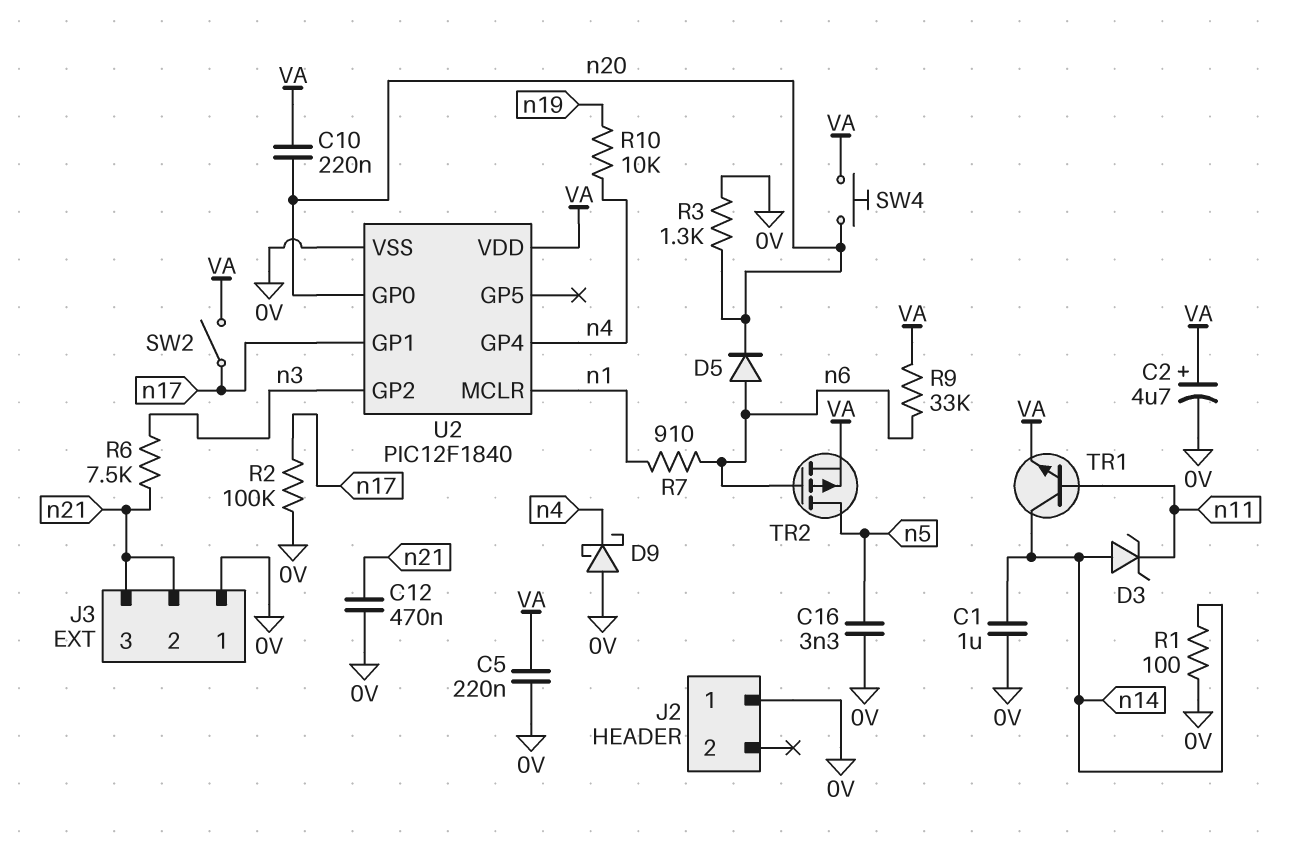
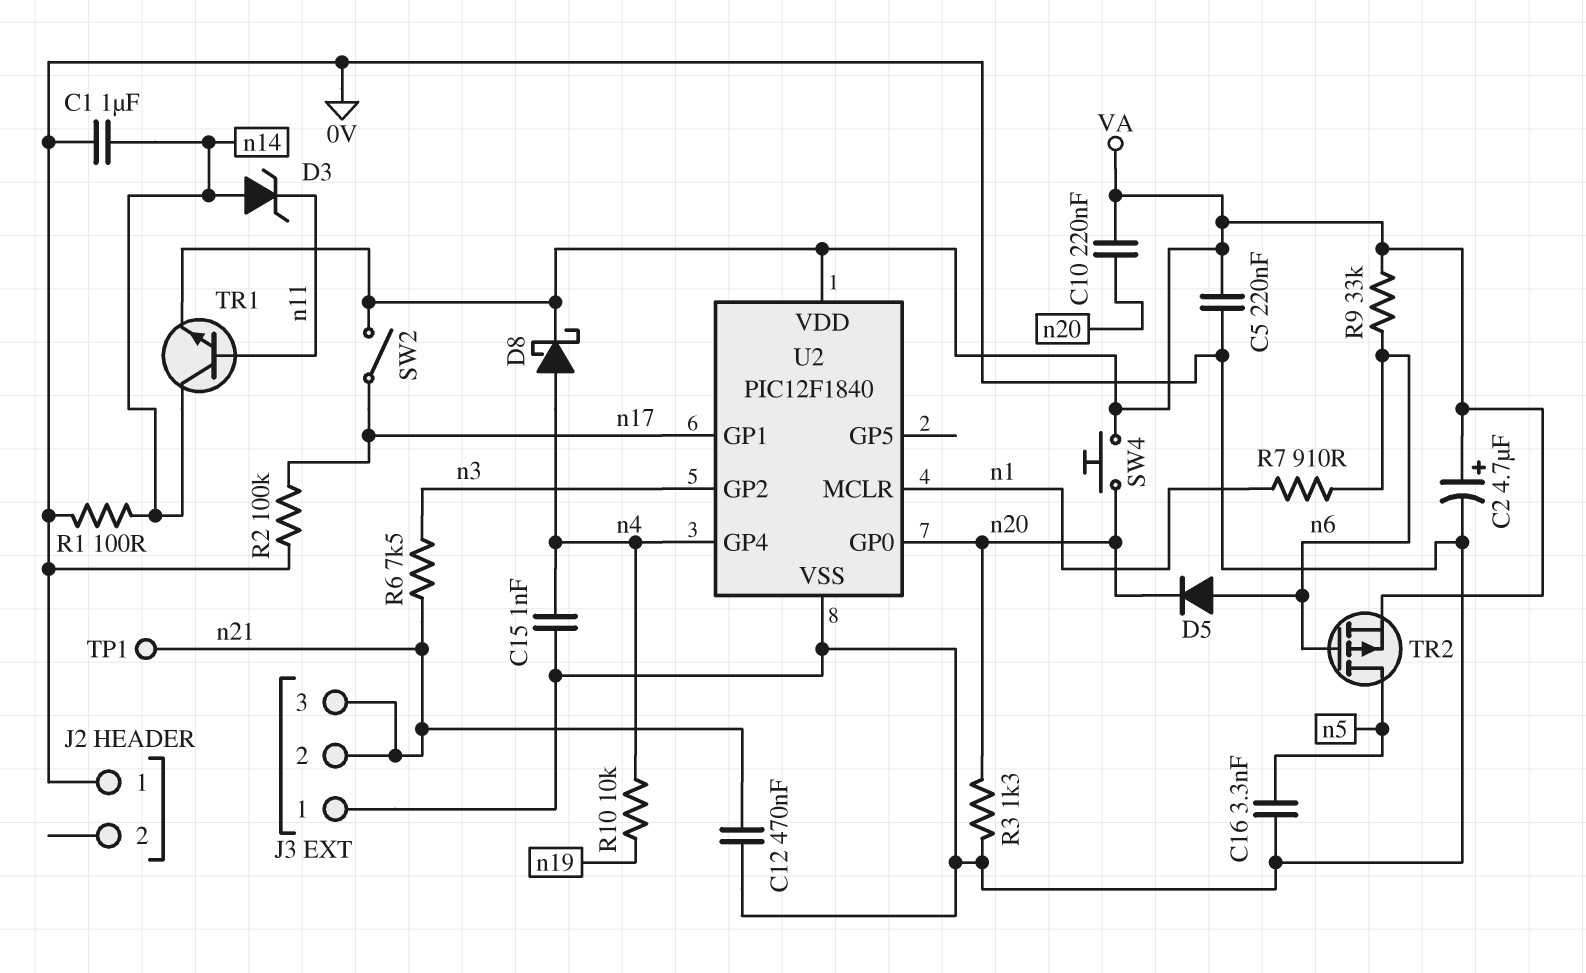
C15: none -> 1nF (0V, n4)
D8: none -> schottky (A n4, K VA)
D9: schottky (A 0V, K n4) -> none
TP1: none -> test point (n21)

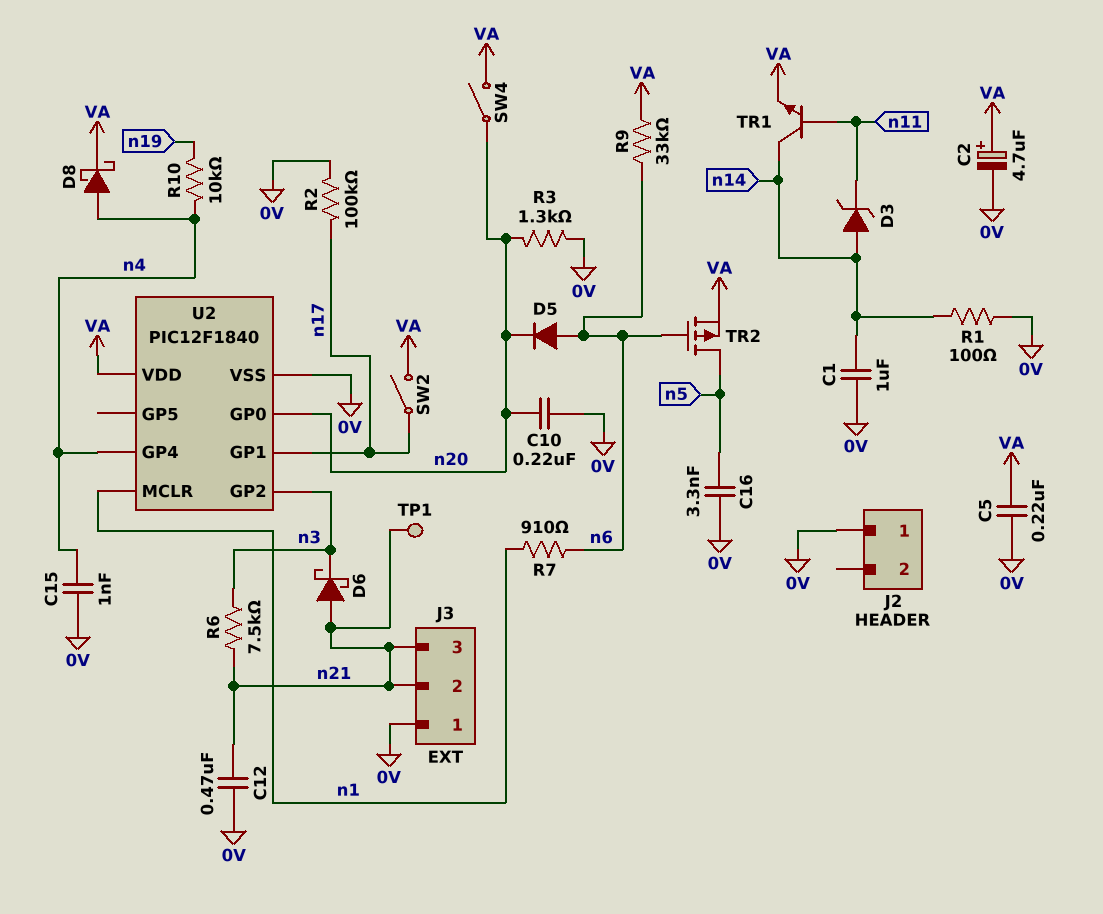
C10: 220nF (VA, n20) -> 220nF (0V, n20)
D6: none -> schottky (A n21, K n3)
SW4: button (VA, n20) -> switch (VA, n20)

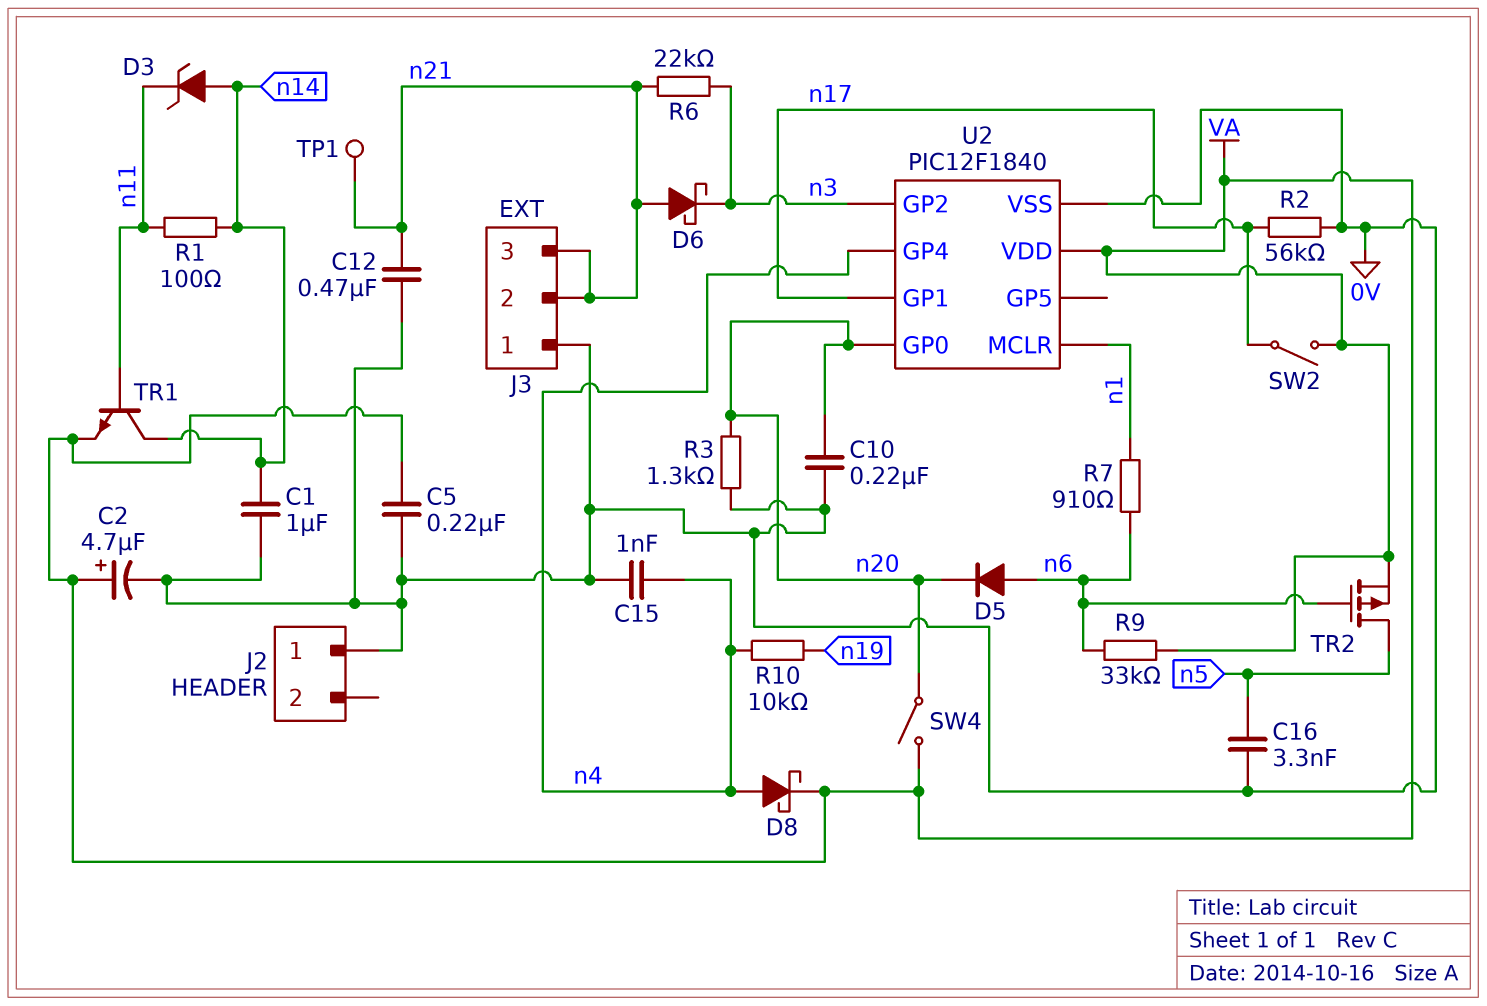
R1: 100 (0V, n14) -> 100 (n11, n14)
R2: 100k (0V, n17) -> 56k (0V, n17)
R6: 7.5k (n3, n21) -> 22k (n3, n21)

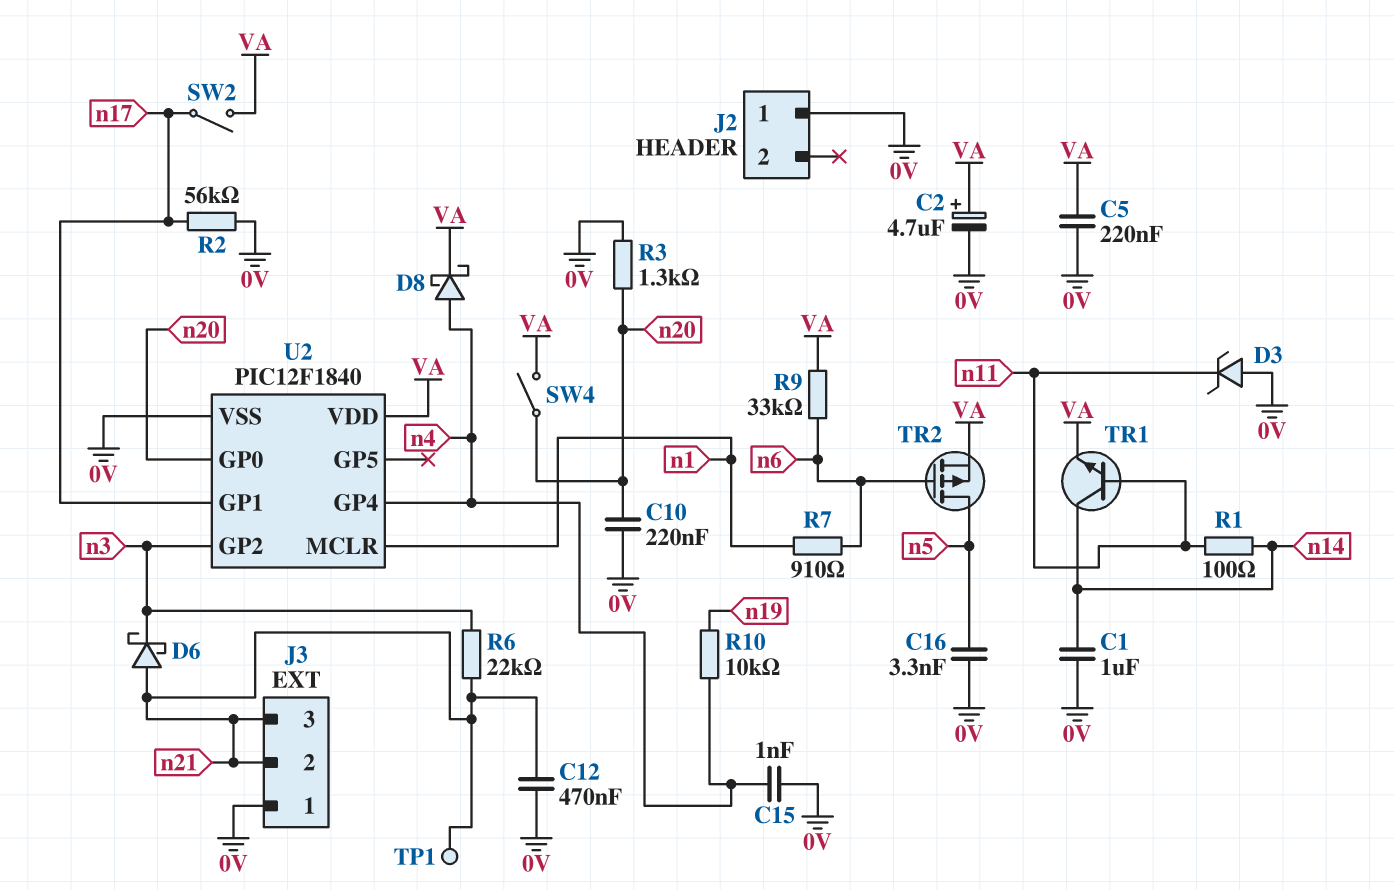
D3: zener (A n14, K n11) -> zener (A 0V, K n11)
D5: diode (A n6, K n20) -> none

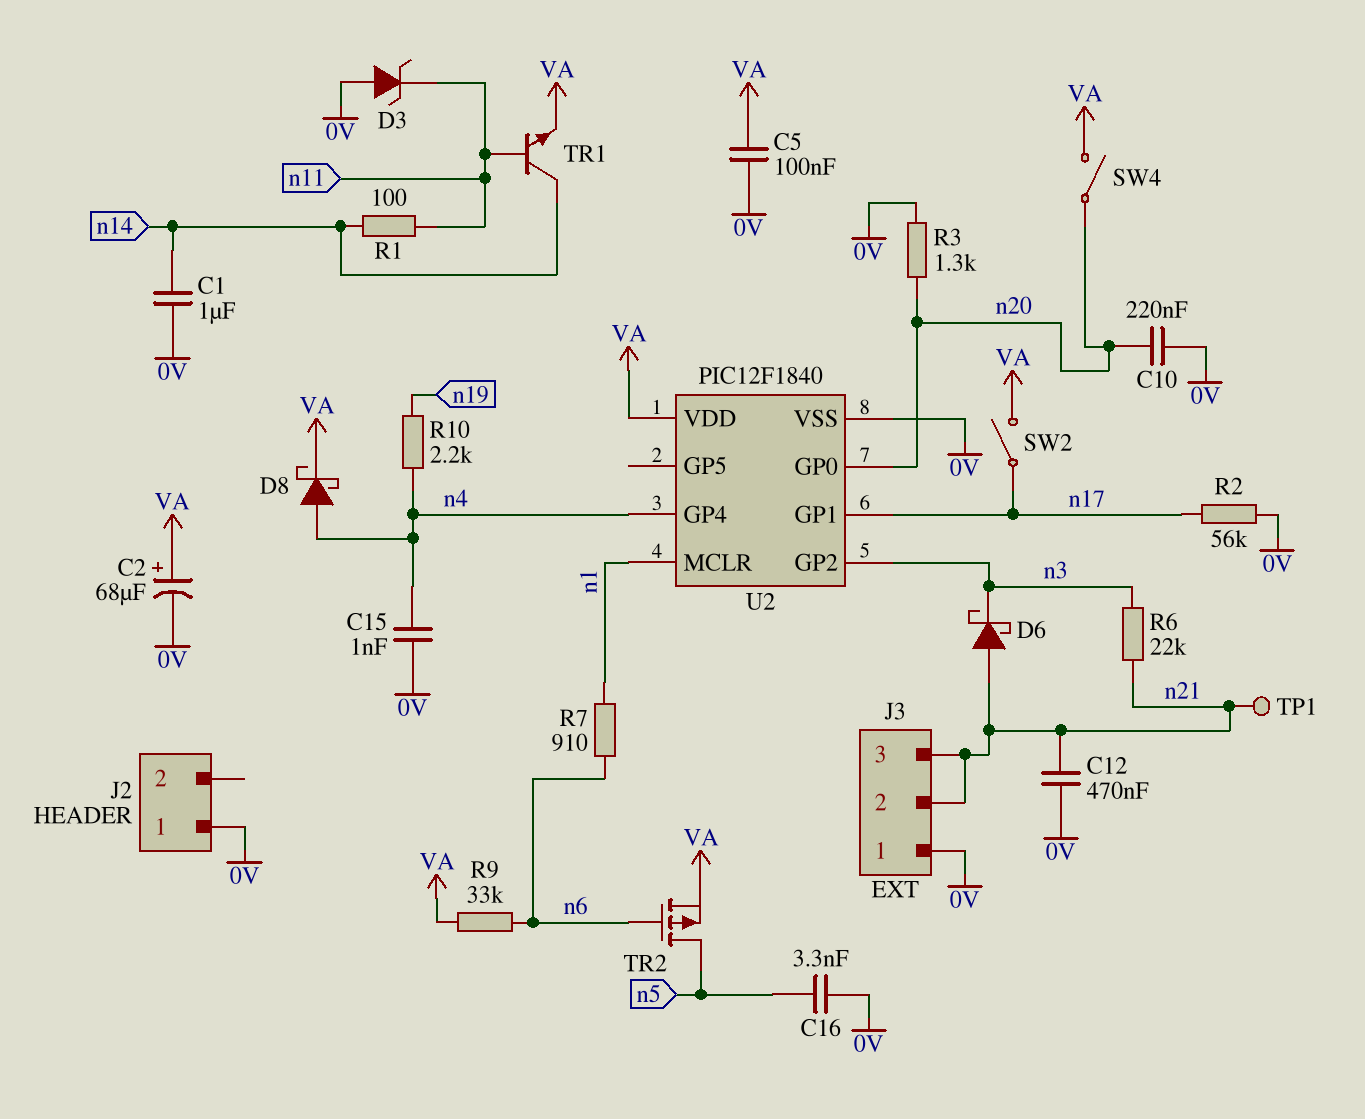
C2: 4.7uF (plus VA, minus 0V) -> 68uF (plus VA, minus 0V)
C5: 220nF (0V, VA) -> 100nF (0V, VA)
R10: 10k (n4, n19) -> 2.2k (n4, n19)

